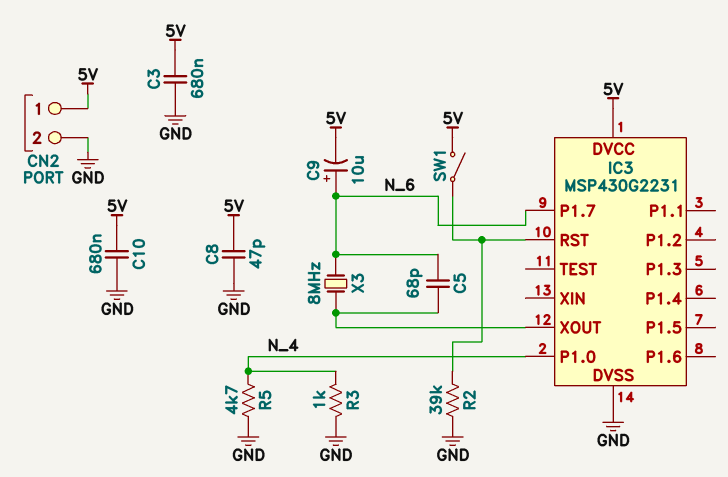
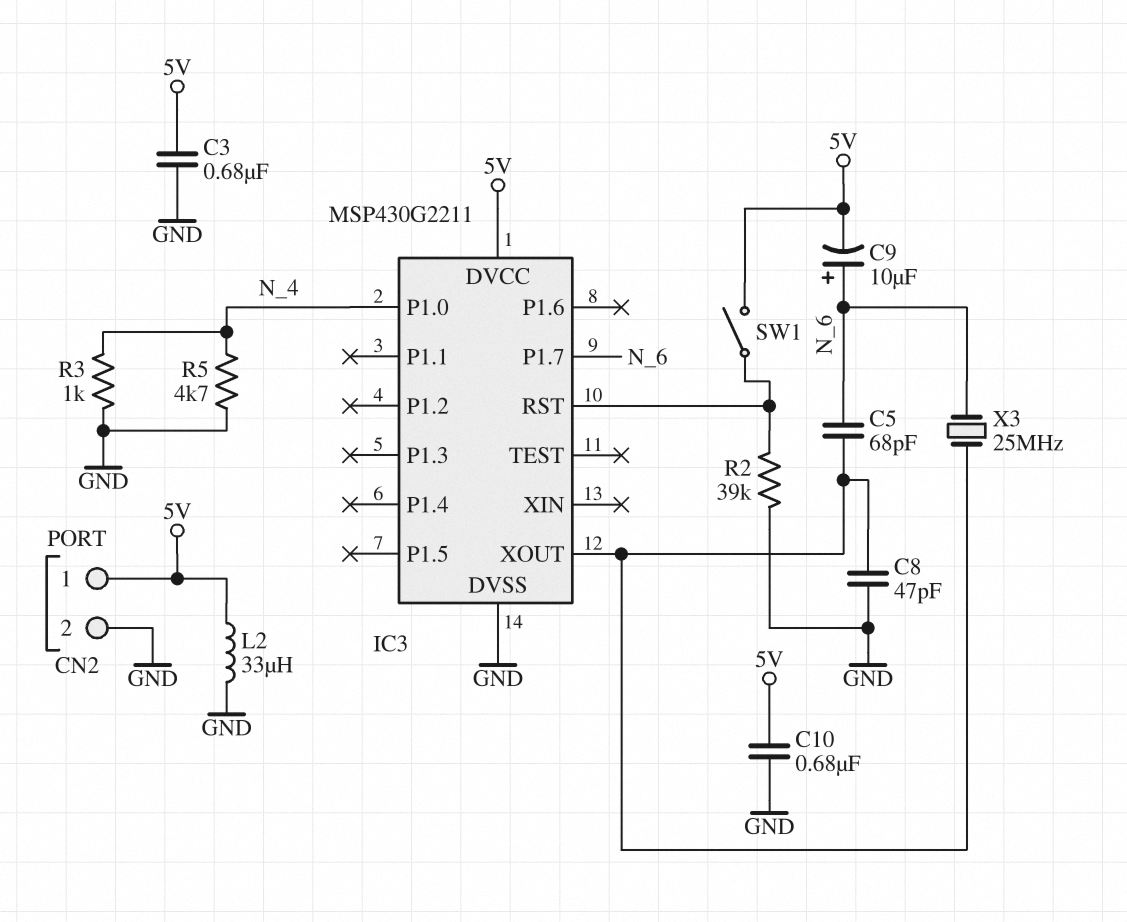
C8: 47pF (5V, GND) -> 47pF (GND, IC3/XOUT)
IC3: MSP430G2231 -> MSP430G2211
L2: none -> 33uH (5V, GND)
X3: 8MHz (IC3/XOUT, N_6) -> 25MHz (IC3/XOUT, N_6)

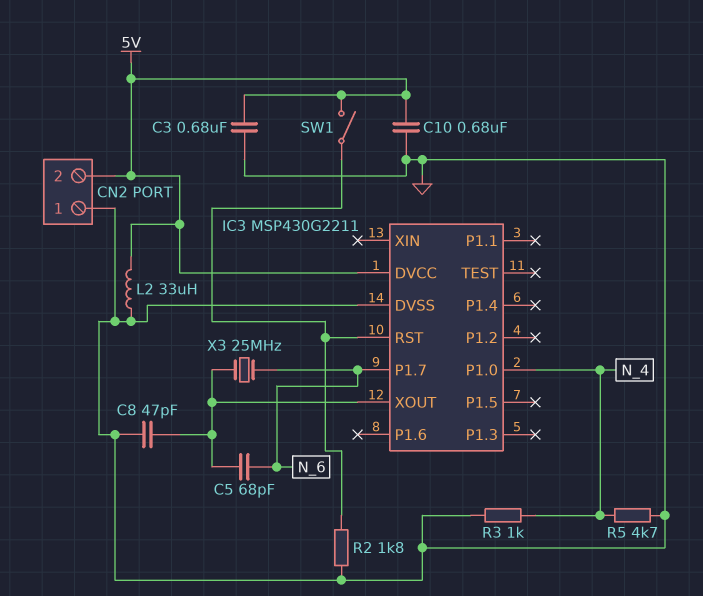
C9: 10uF (plus N_6, minus 5V) -> none
CN2 pin 1: 5V -> GND
CN2 pin 2: GND -> 5V
R2: 39k (GND, IC3/RST) -> 1.8k (GND, IC3/RST)

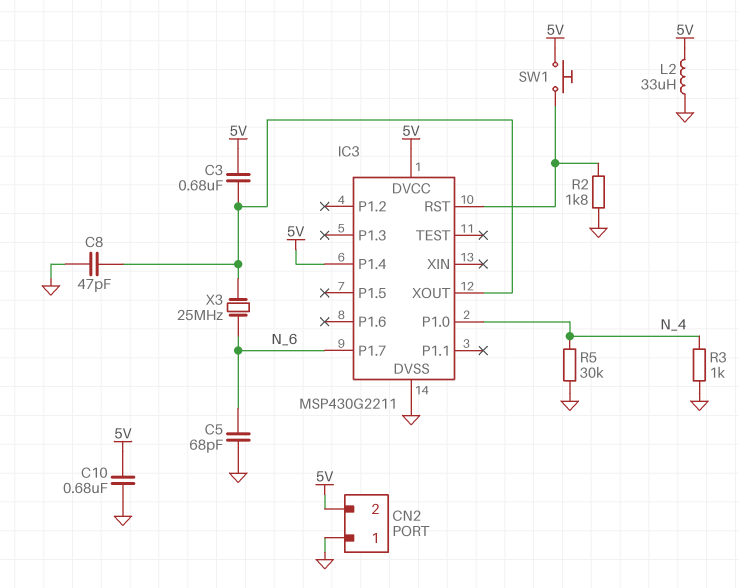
C3: 680nF (5V, GND) -> 680nF (5V, IC3/XOUT)
C5: 68pF (IC3/XOUT, N_6) -> 68pF (GND, N_6)
IC3 pin P1.4: none -> 5V
R5: 4.7k (GND, N_4) -> 30k (GND, N_4)
SW1: switch (5V, IC3/RST) -> button (5V, IC3/RST)

